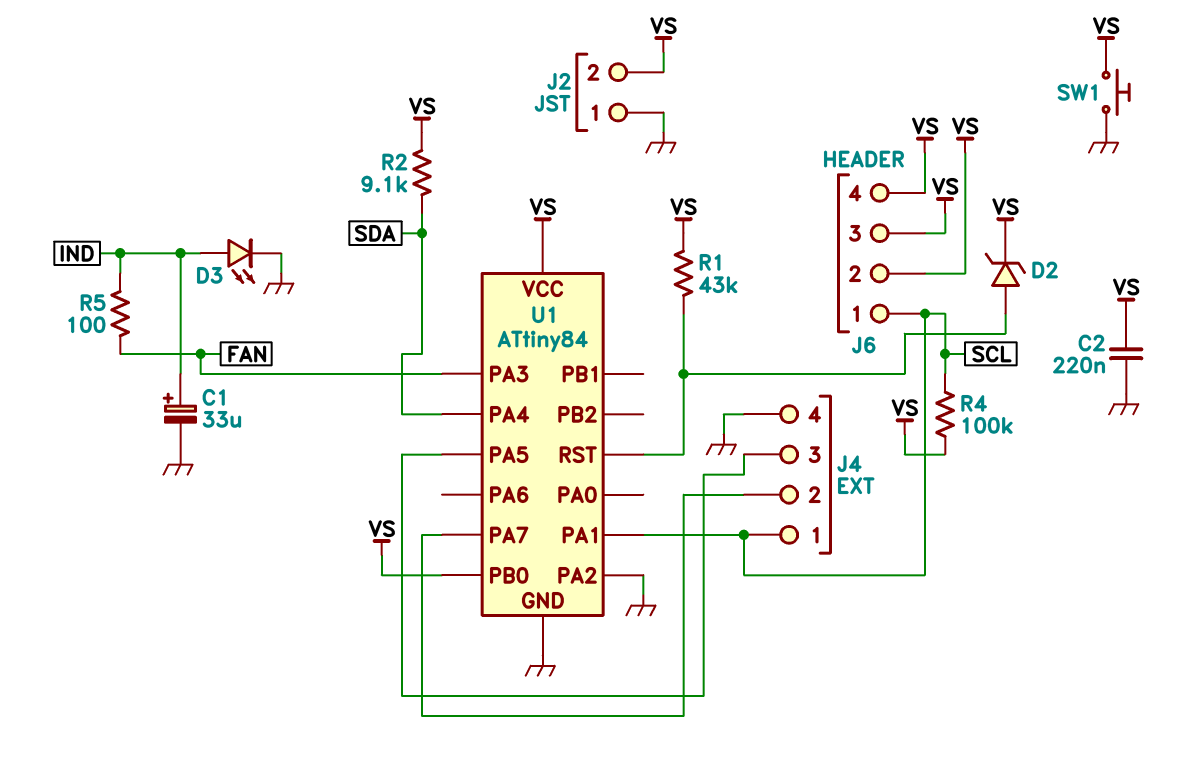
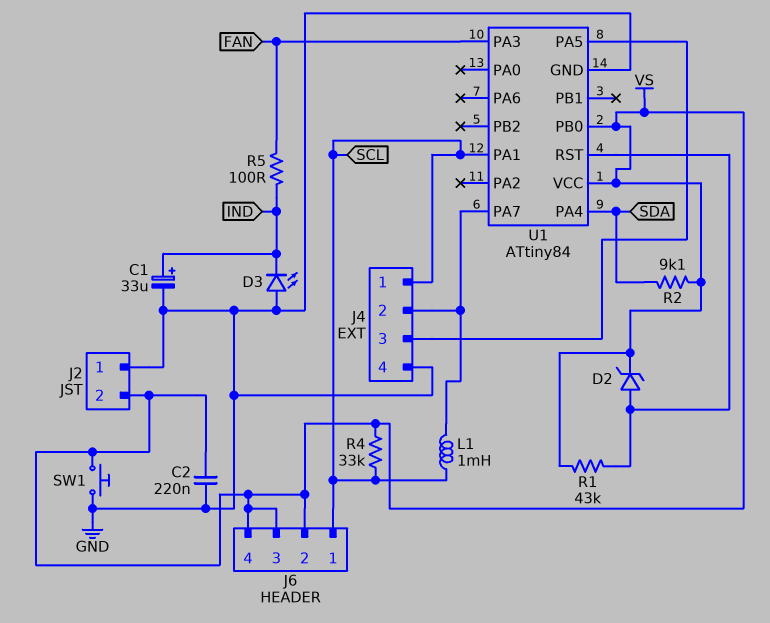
D3: LED (A IND, K GND) -> LED (A GND, K IND)
L1: none -> 1mH (J4/2, SCL)
R4: 100k (SCL, VS) -> 33k (SCL, VS)
U1 pin PA2: GND -> none

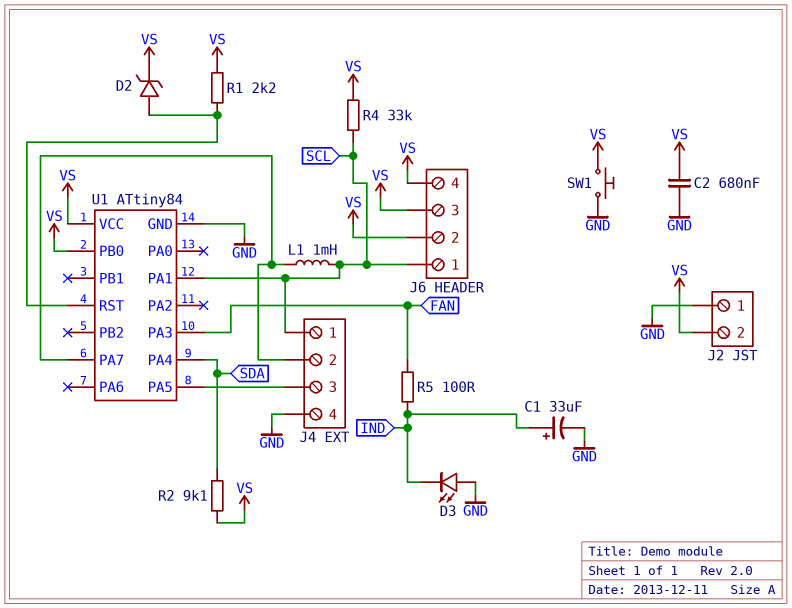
C2: 220nF (GND, VS) -> 680nF (GND, VS)
R1: 43k (U1/RST, VS) -> 2.2k (U1/RST, VS)

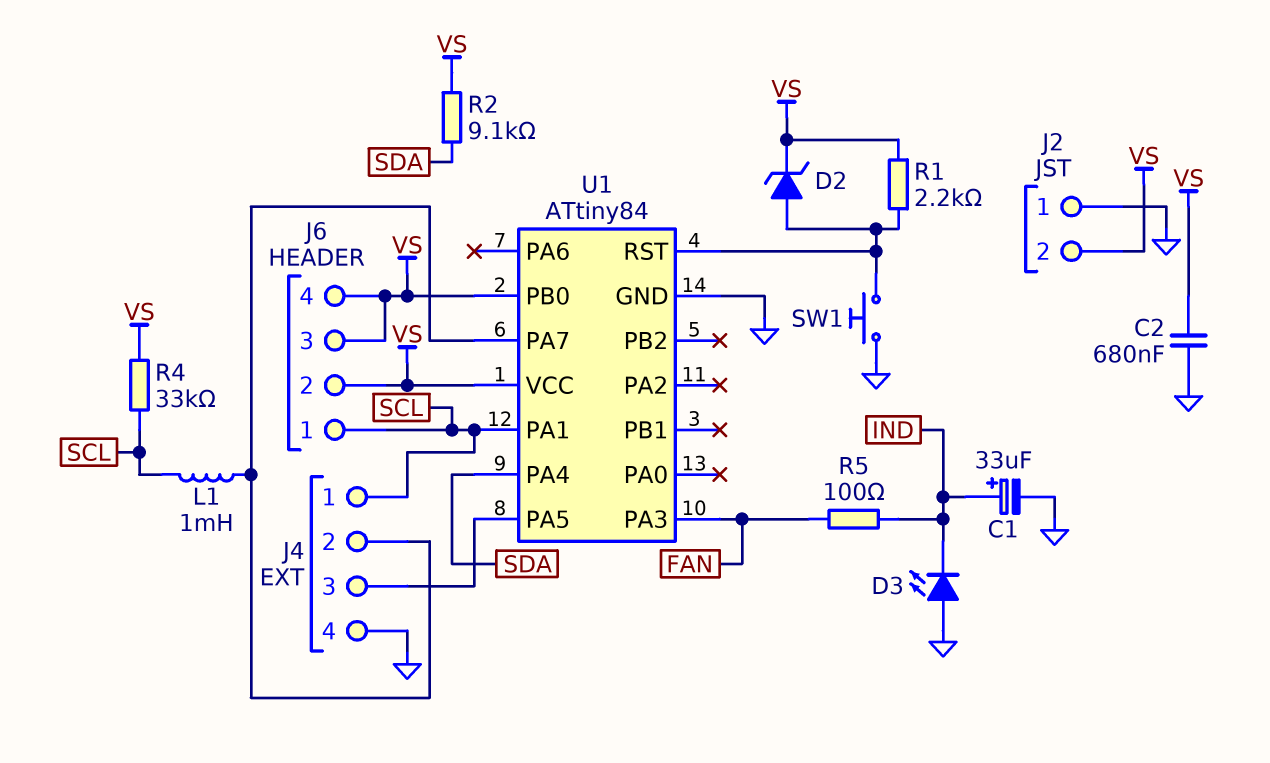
SW1: button (GND, VS) -> button (GND, U1/RST)

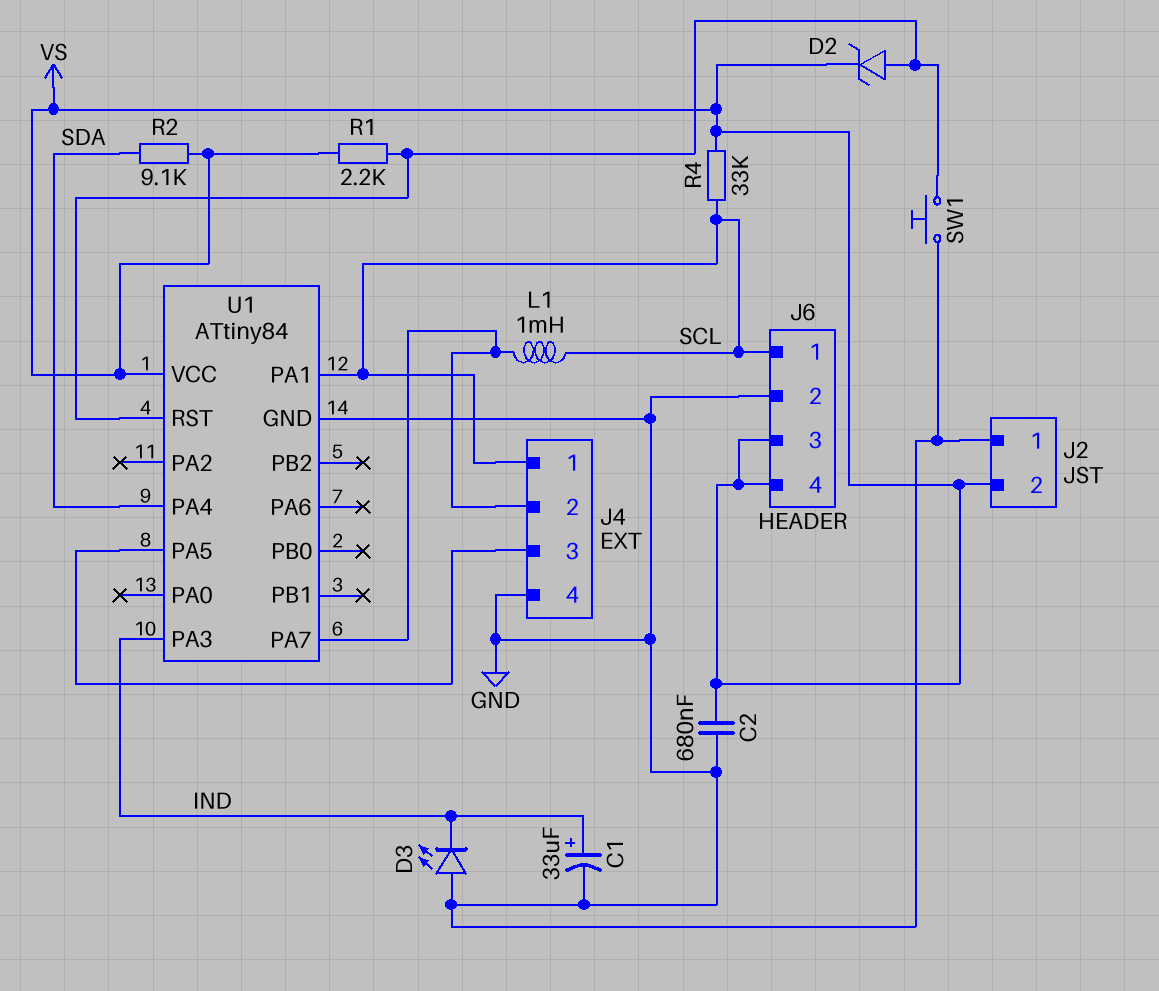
J6 pin 2: VS -> GND
R5: 100 (FAN, IND) -> none
U1 pin PA3: FAN -> IND
U1 pin PB0: VS -> none

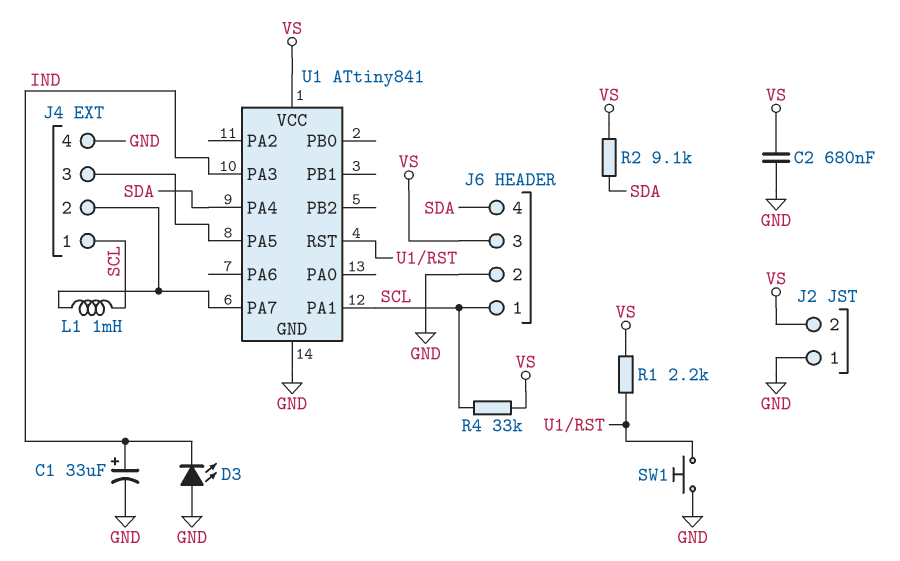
D2: zener (A U1/RST, K VS) -> none
J6 pin 4: VS -> SDA
U1: ATtiny84 -> ATtiny841

